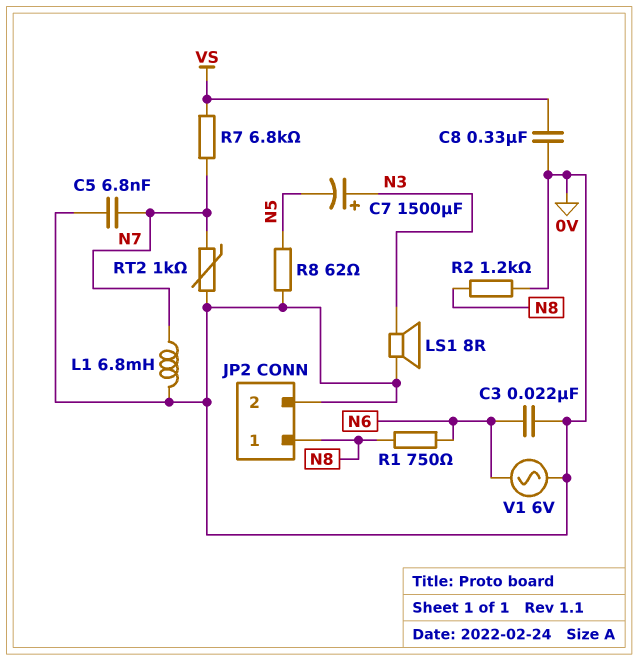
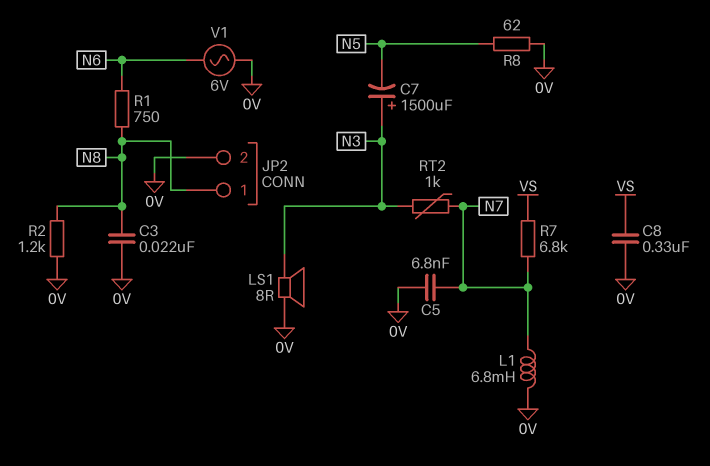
C3: 22nF (0V, N6) -> 22nF (0V, N8)
RT2: 1k (0V, N7) -> 1k (N3, N7)

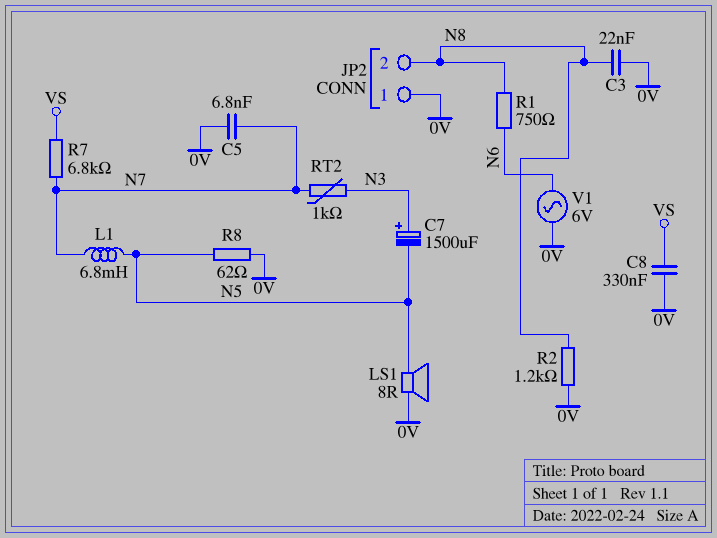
JP2 pin 1: N8 -> 0V
JP2 pin 2: 0V -> N8
L1: 6.8mH (0V, N7) -> 6.8mH (N5, N7)
LS1: speaker 8R (0V, N3) -> speaker 8R (0V, N5)

